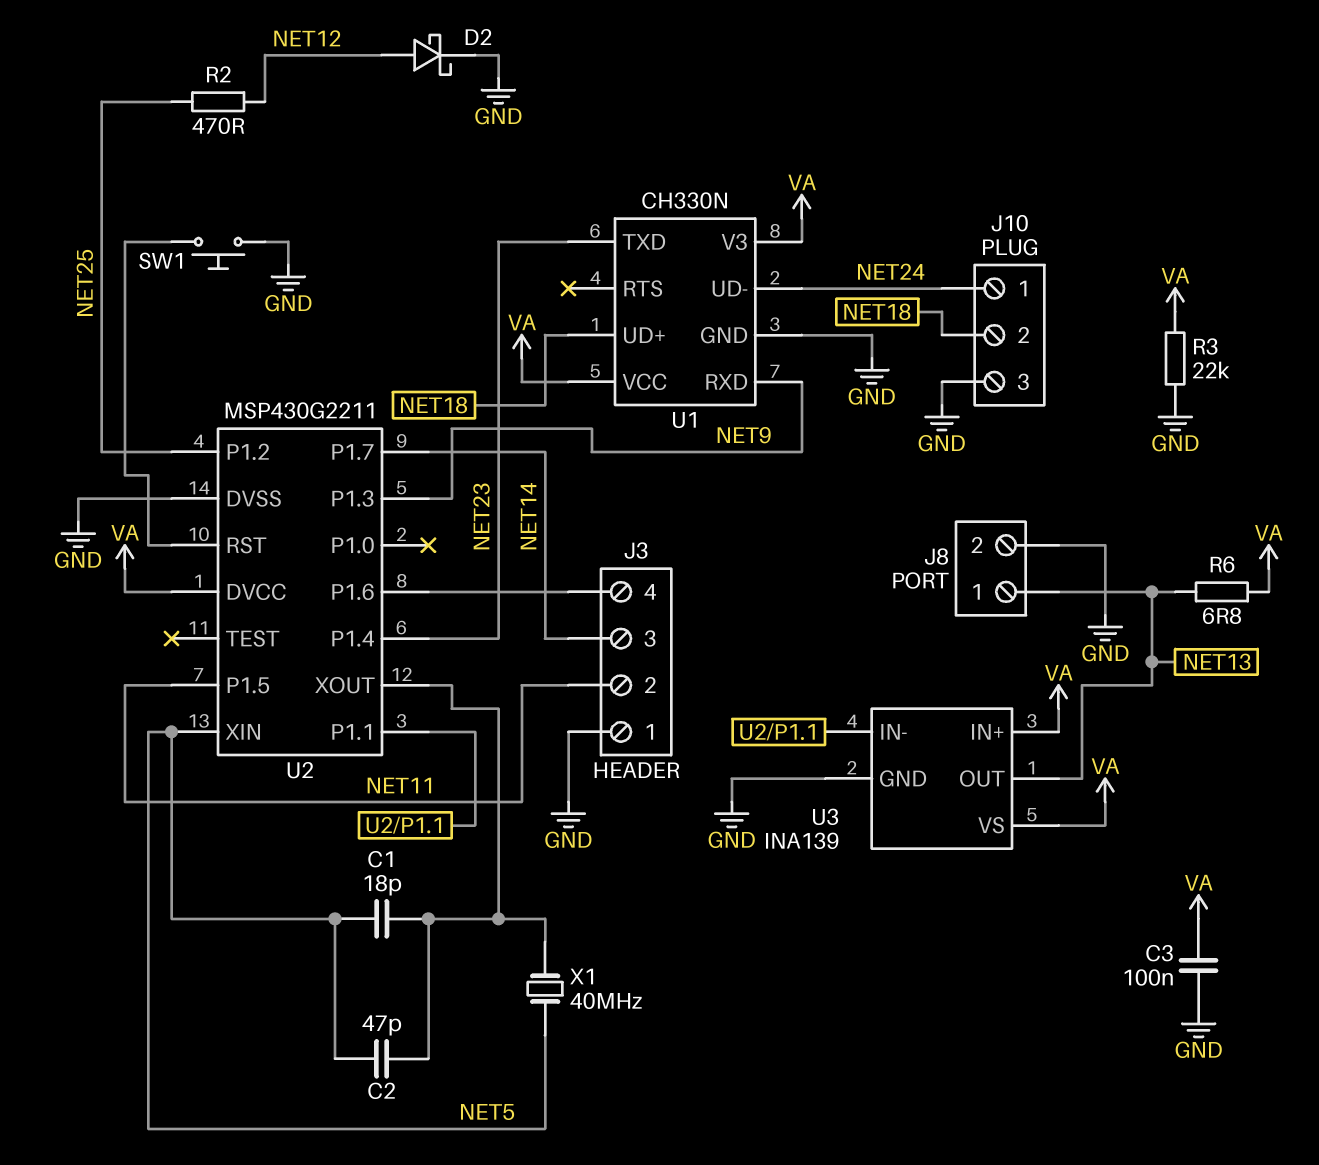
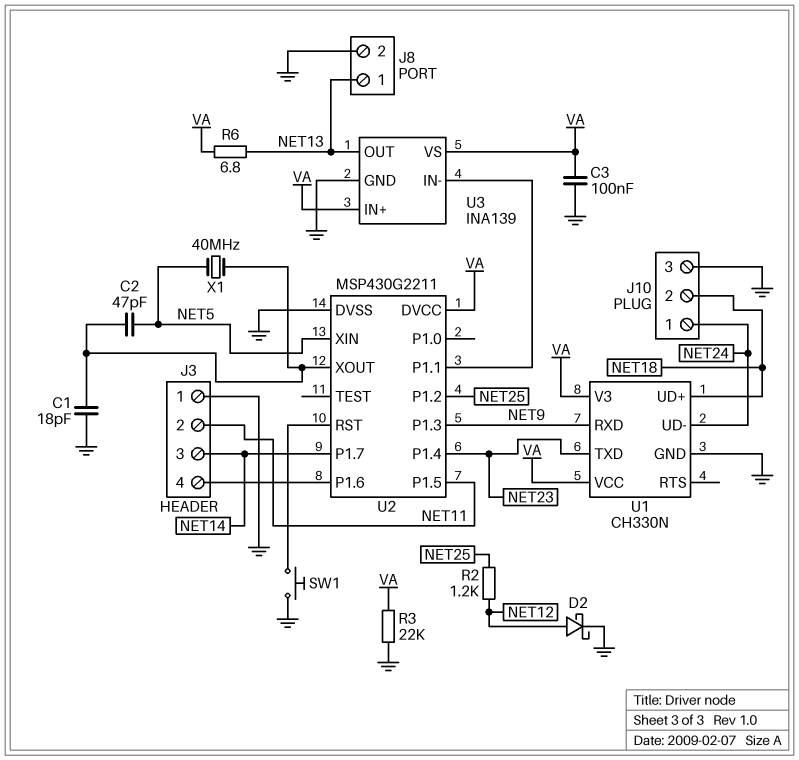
C1: 18pF (NET5, U2/XOUT) -> 18pF (GND, U2/XOUT)
R2: 470 (NET12, NET25) -> 1.2k (NET12, NET25)

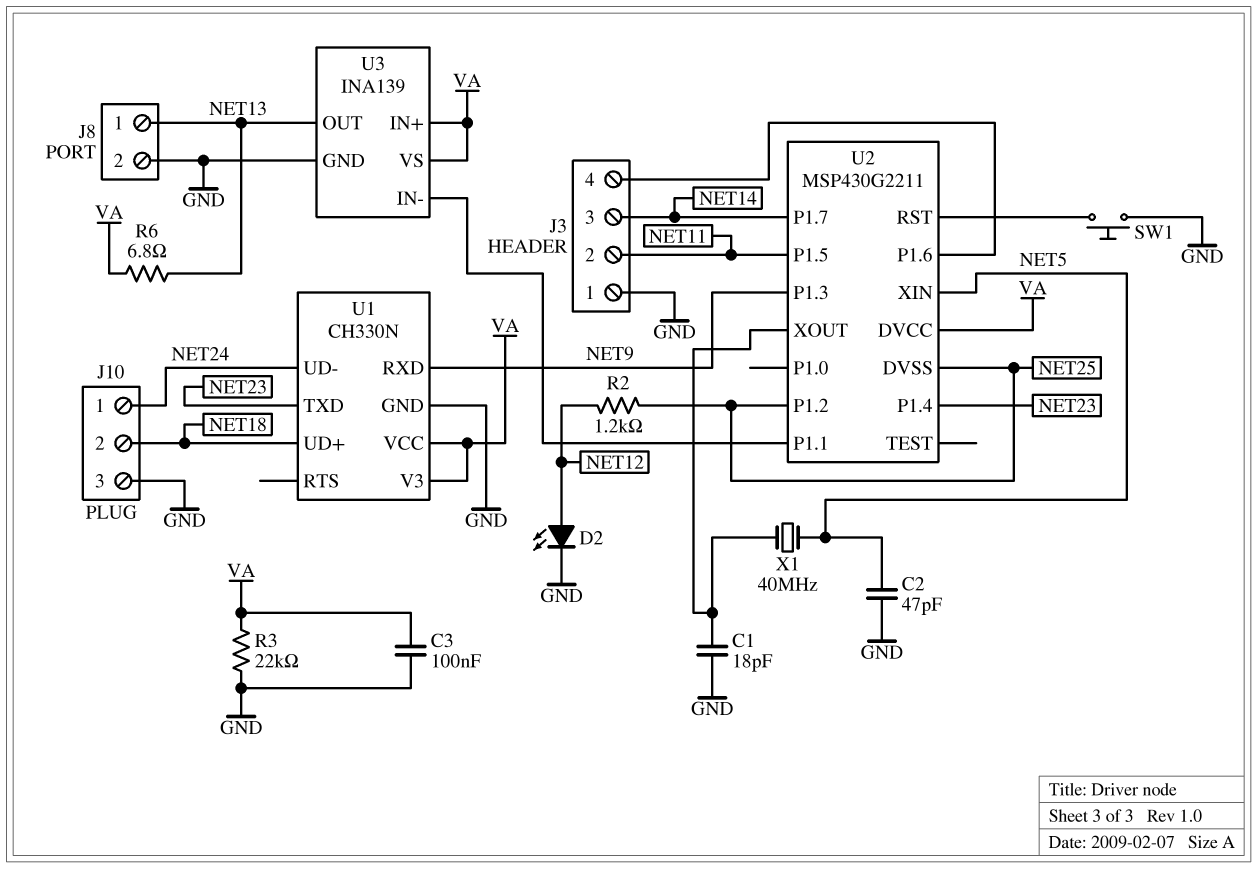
C2: 47pF (NET5, U2/XOUT) -> 47pF (GND, NET5)
D2: schottky (A NET12, K GND) -> LED (A NET12, K GND)
U2 pin DVSS: GND -> NET25

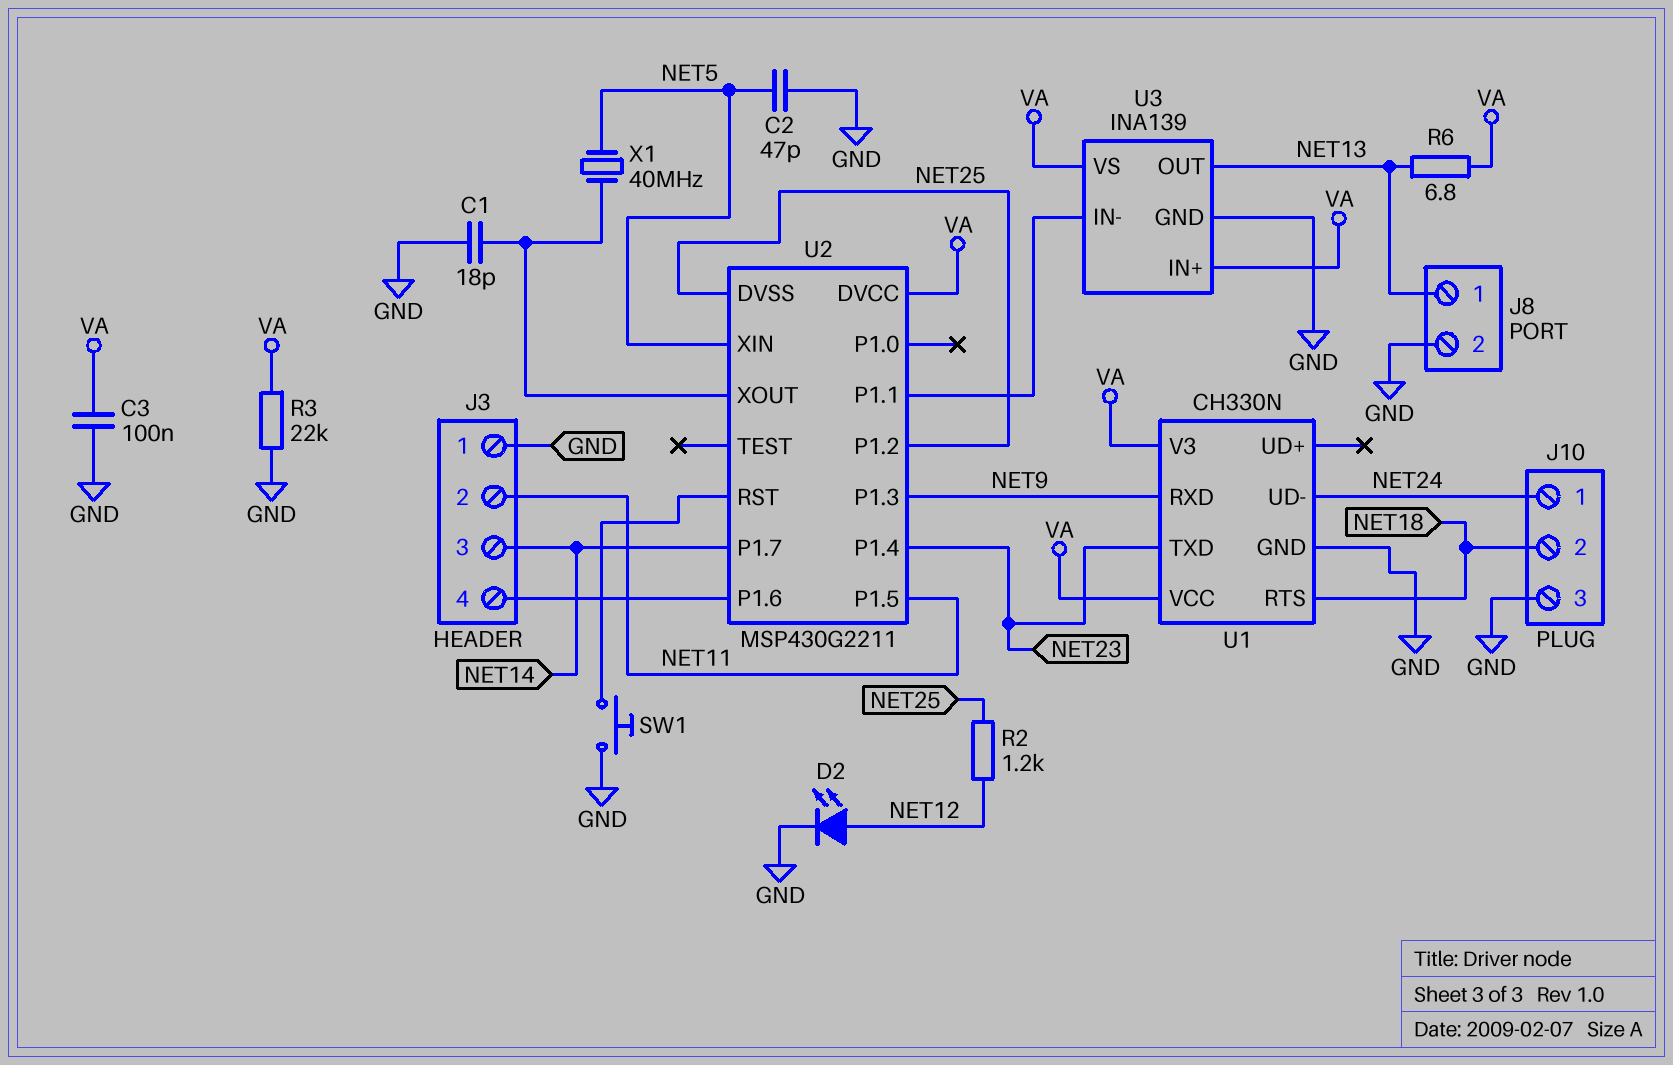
U1 pin RTS: none -> NET18
U1 pin UD+: NET18 -> none

